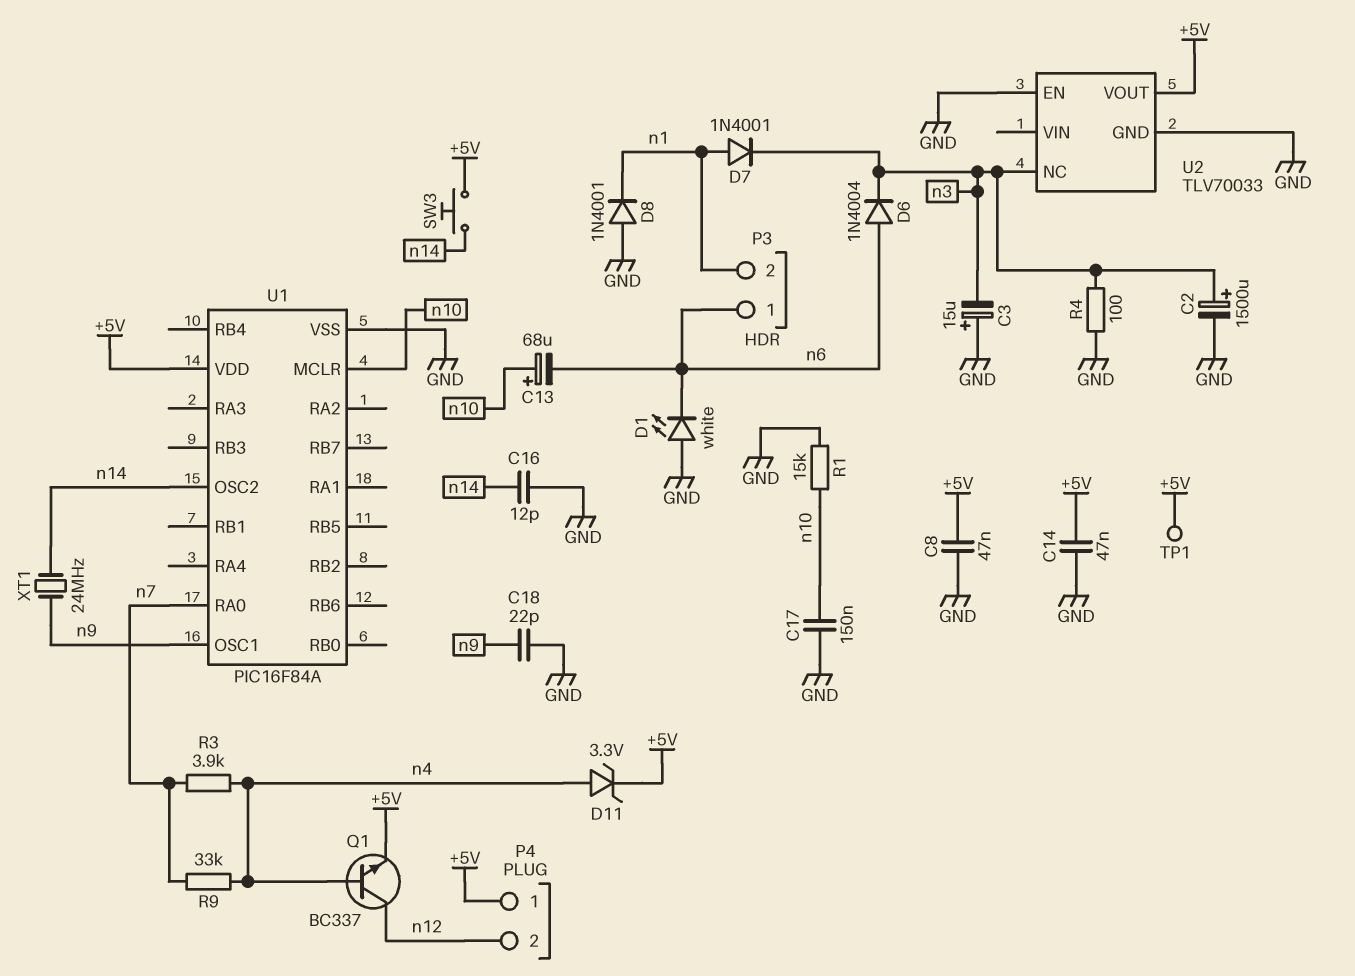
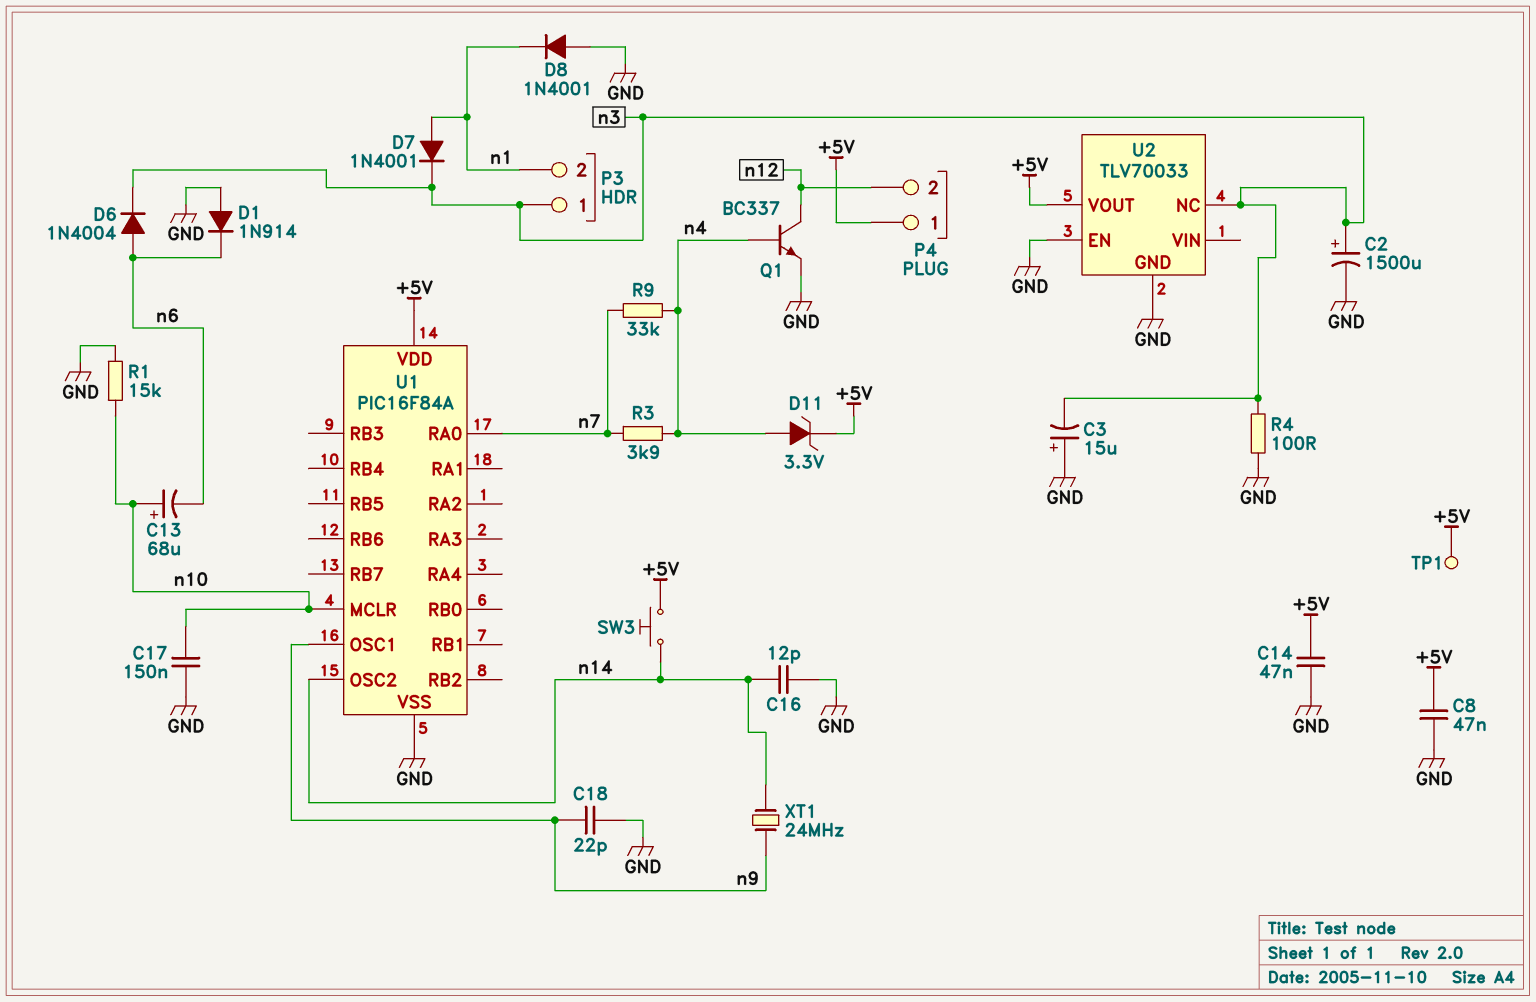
D1: LED white (A GND, K n6) -> diode 1N914 (A GND, K n6)
P3 pin 1: n6 -> n3
Q1: NPN BC337 (B n4, C n12, E +5V) -> NPN BC337 (B n4, C n12, E GND)

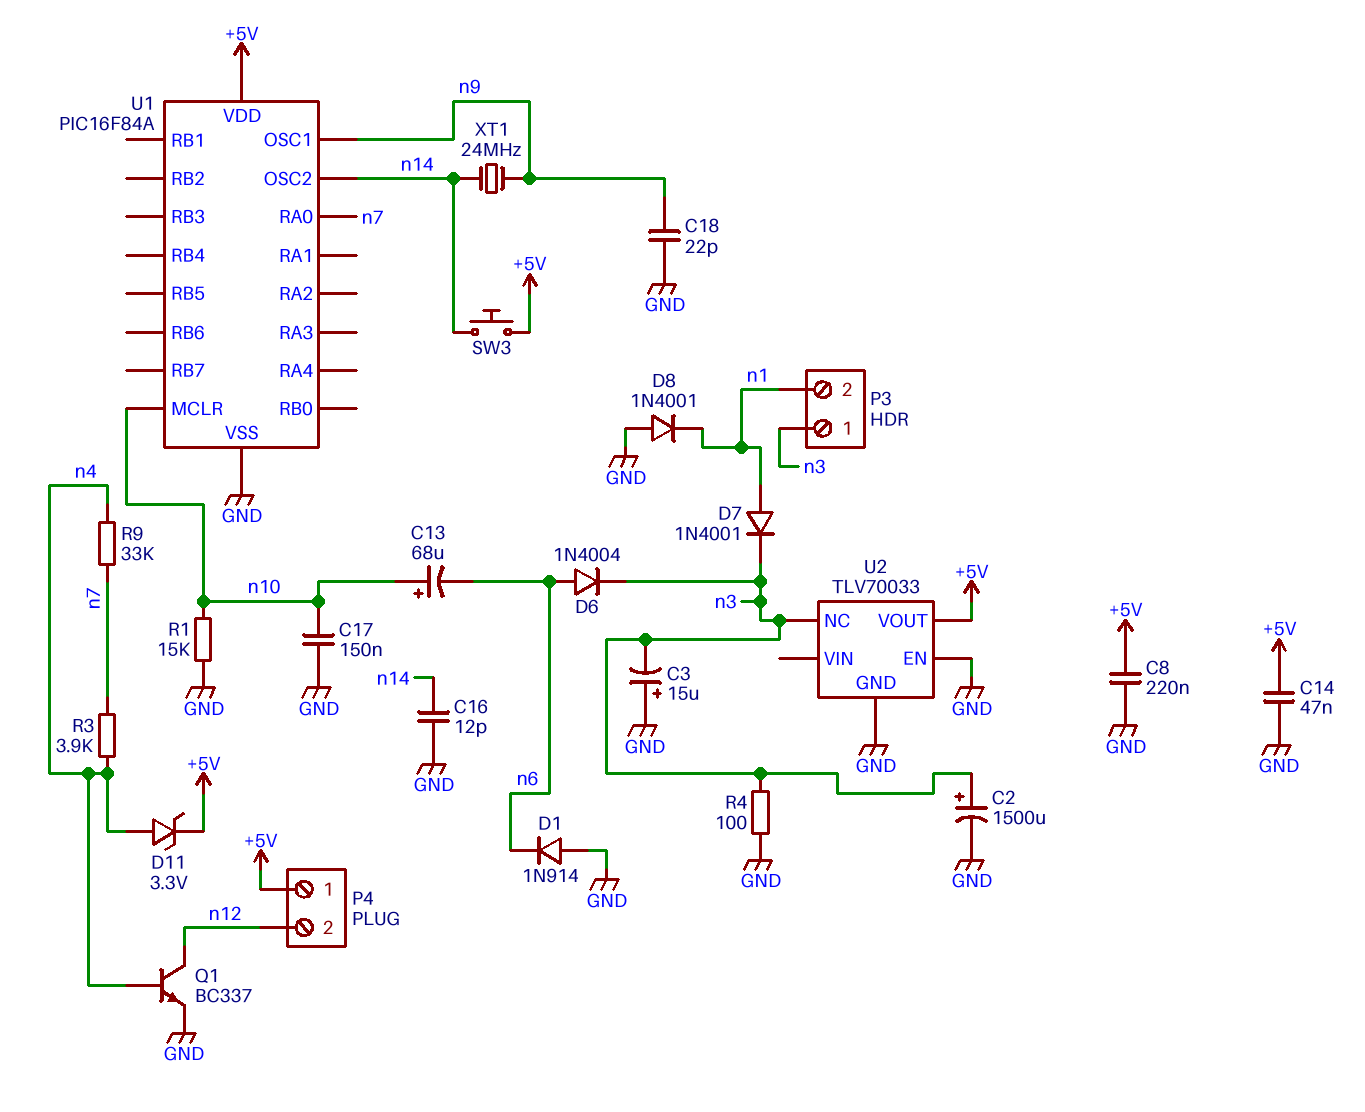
C8: 47nF (+5V, GND) -> 220nF (+5V, GND)
TP1: test point (+5V) -> none

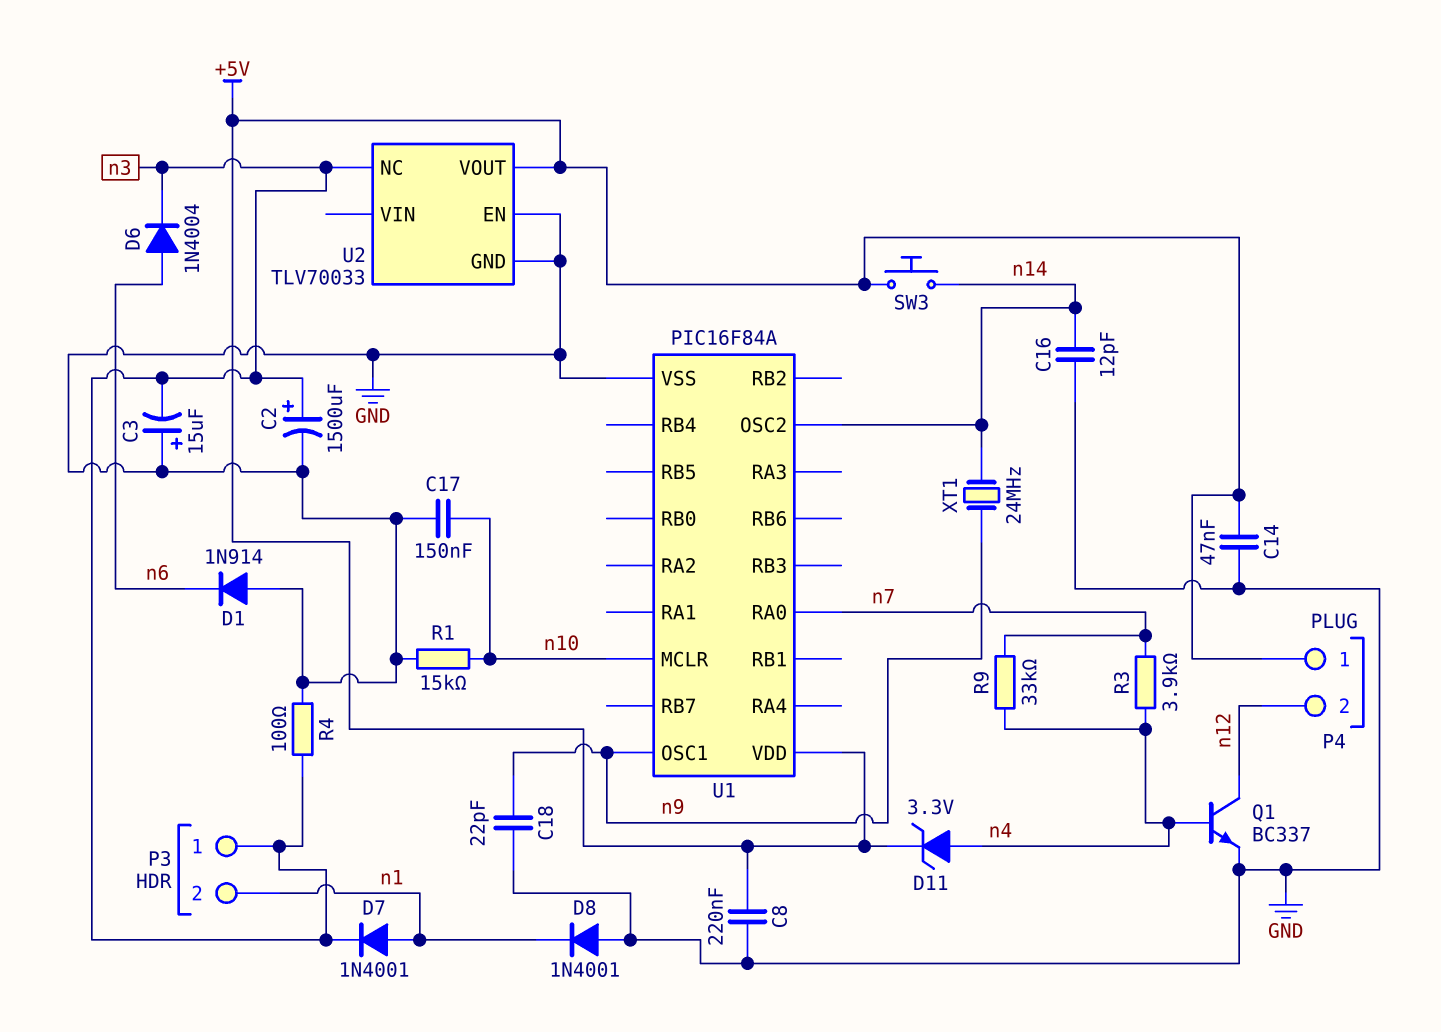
C13: 68uF (plus n10, minus n6) -> none

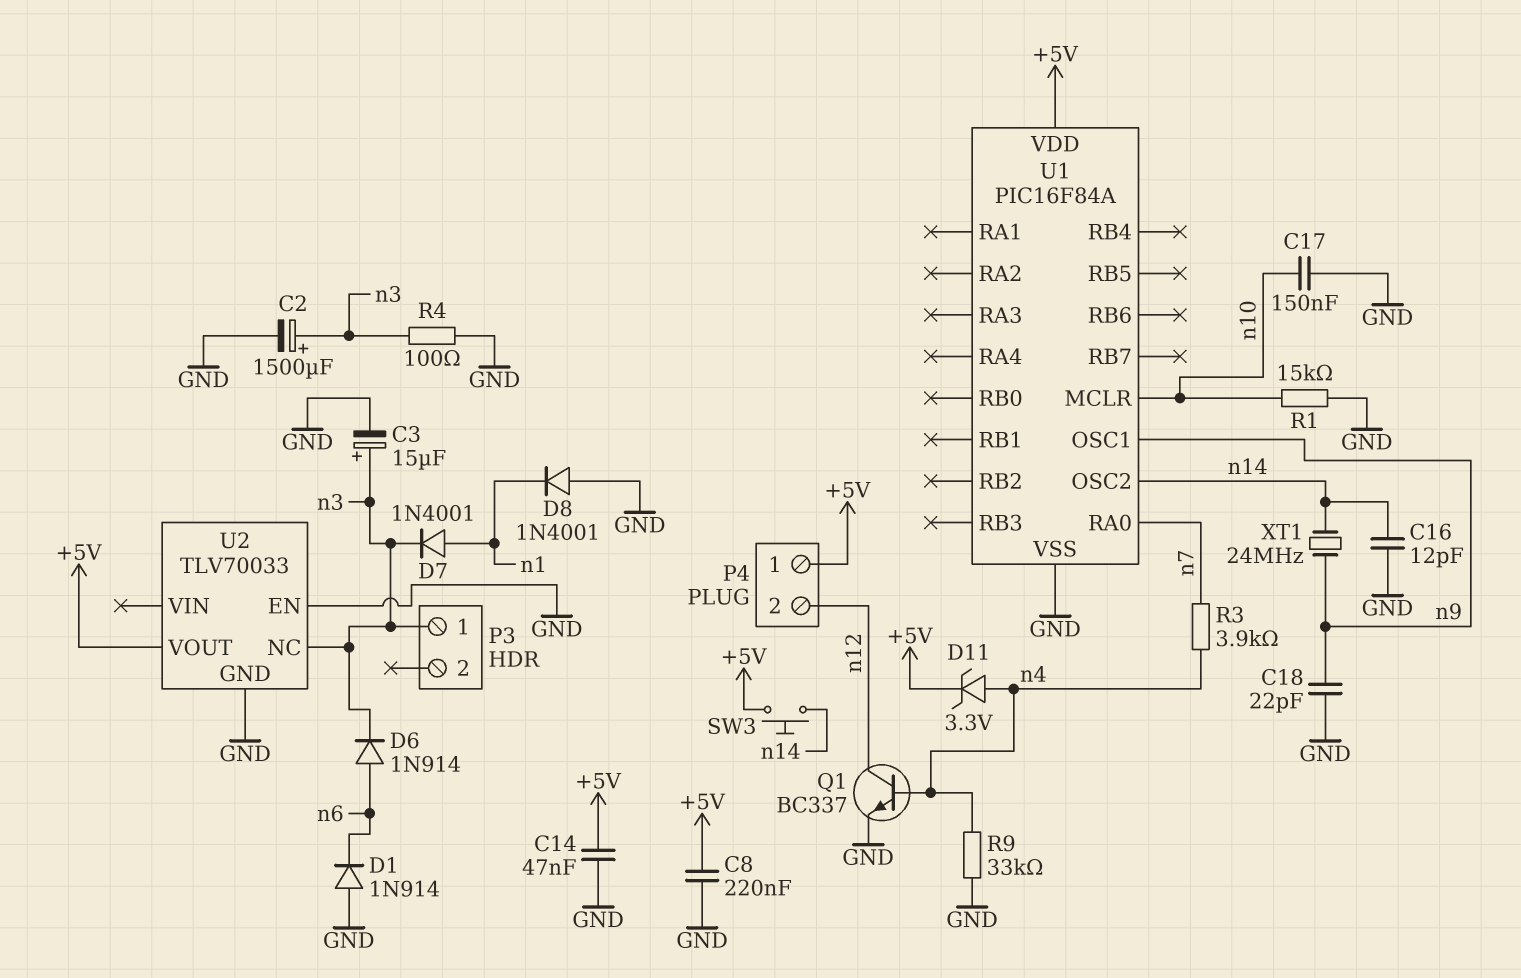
C3: 15uF (plus GND, minus n3) -> 15uF (plus n3, minus GND)
D6: diode 1N4004 (A n6, K n3) -> diode 1N914 (A n6, K n3)
P3 pin 2: n1 -> none
R9: 33k (n4, n7) -> 33k (GND, n4)

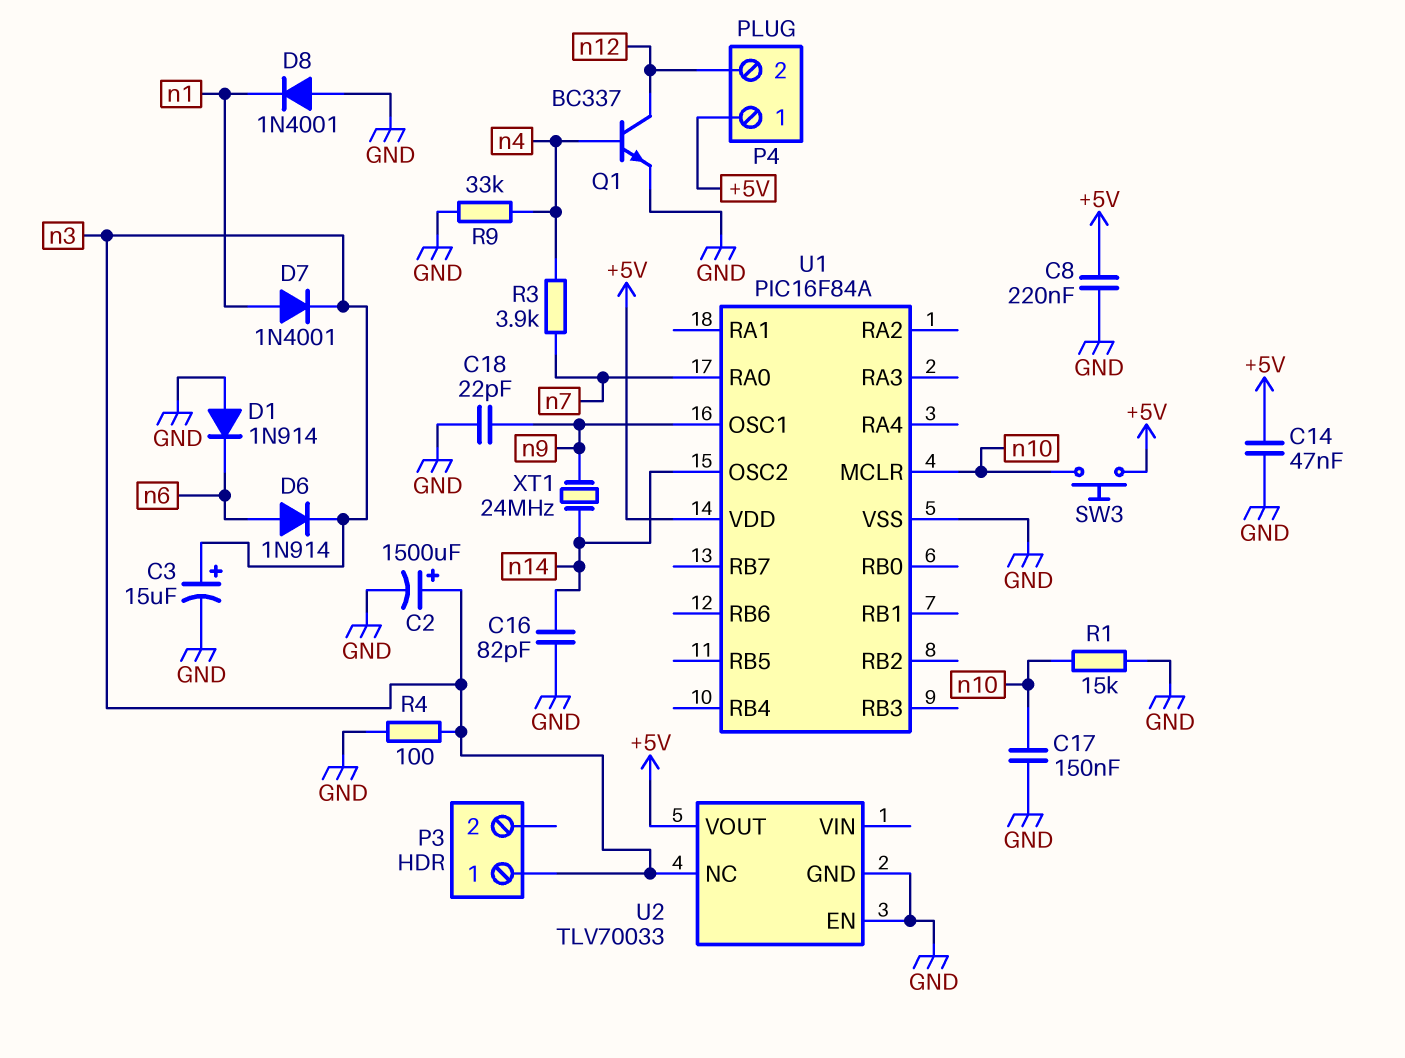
C16: 12pF (GND, n14) -> 82pF (GND, n14)
D11: zener 3.3V (A n4, K +5V) -> none
SW3: button (+5V, n14) -> button (+5V, n10)

